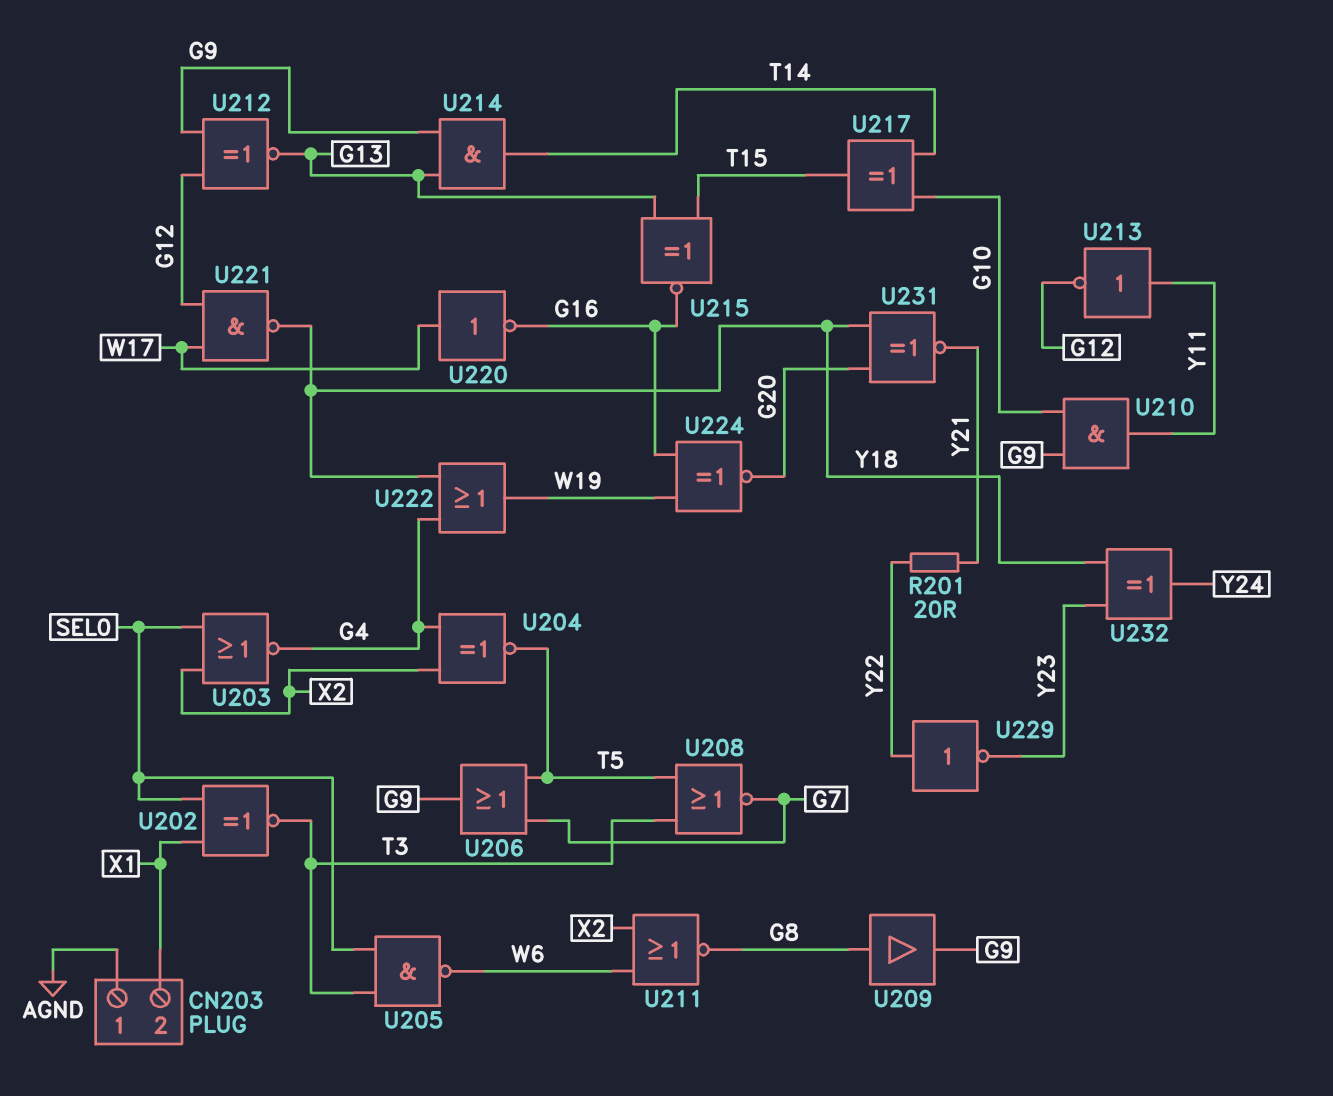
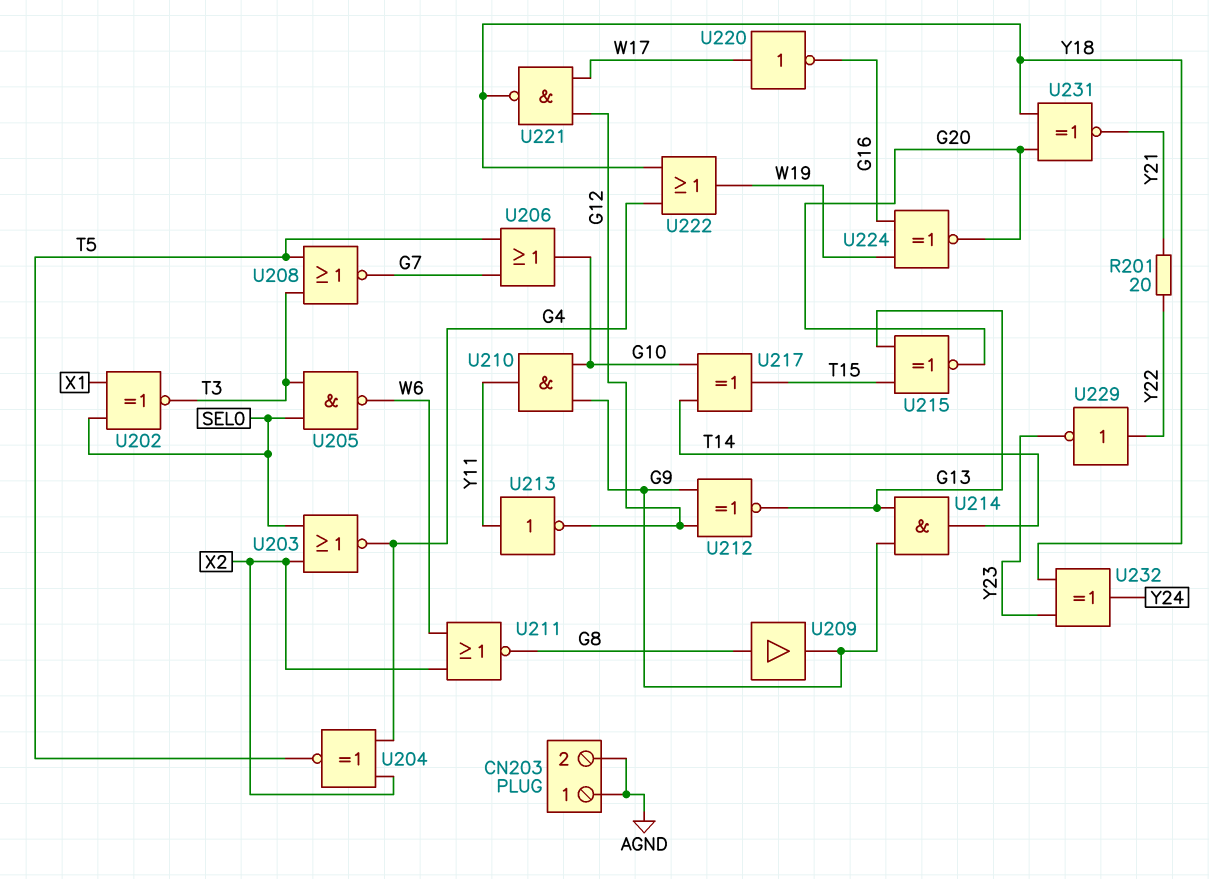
CN203 pin 2: X1 -> AGND
U206: OR (in G7, in T5, out G9) -> OR (in G7, in T5, out G10)
U215: XNOR (in G13, in T15, out G16) -> XNOR (in G13, in T15, out G20)

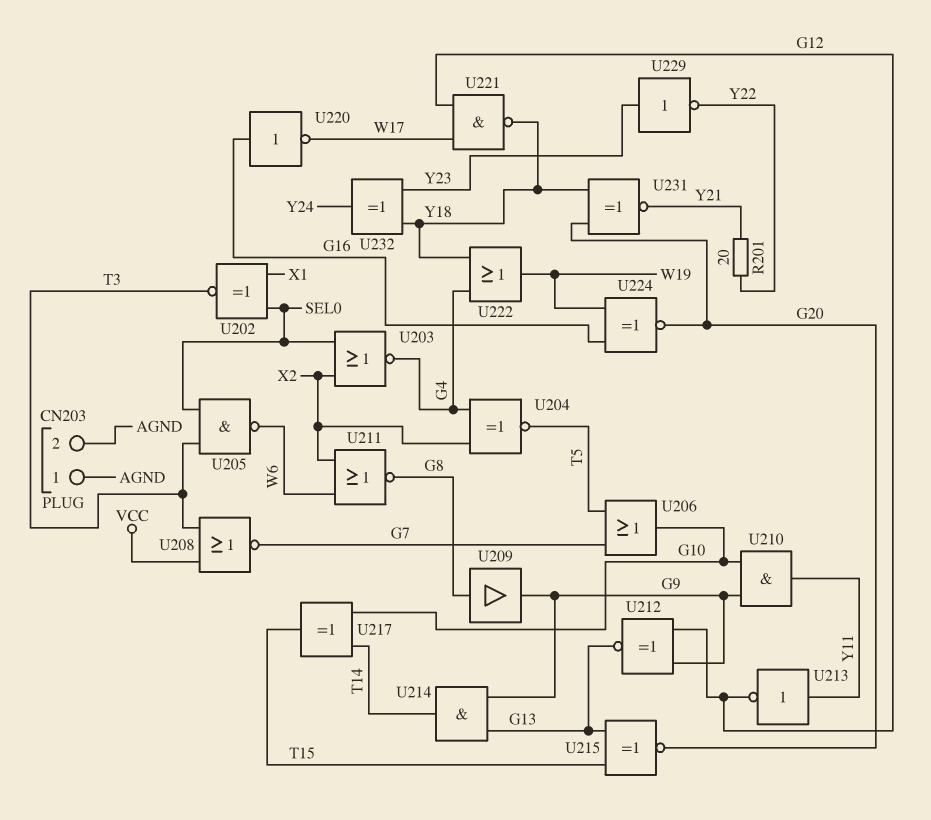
U208: NOR (in T3, in T5, out G7) -> NOR (in T3, in VCC, out G7)
U220: NOT (in W17, out G16) -> NOT (in G16, out W17)
U229: NOT (in Y22, out Y23) -> NOT (in Y23, out Y22)

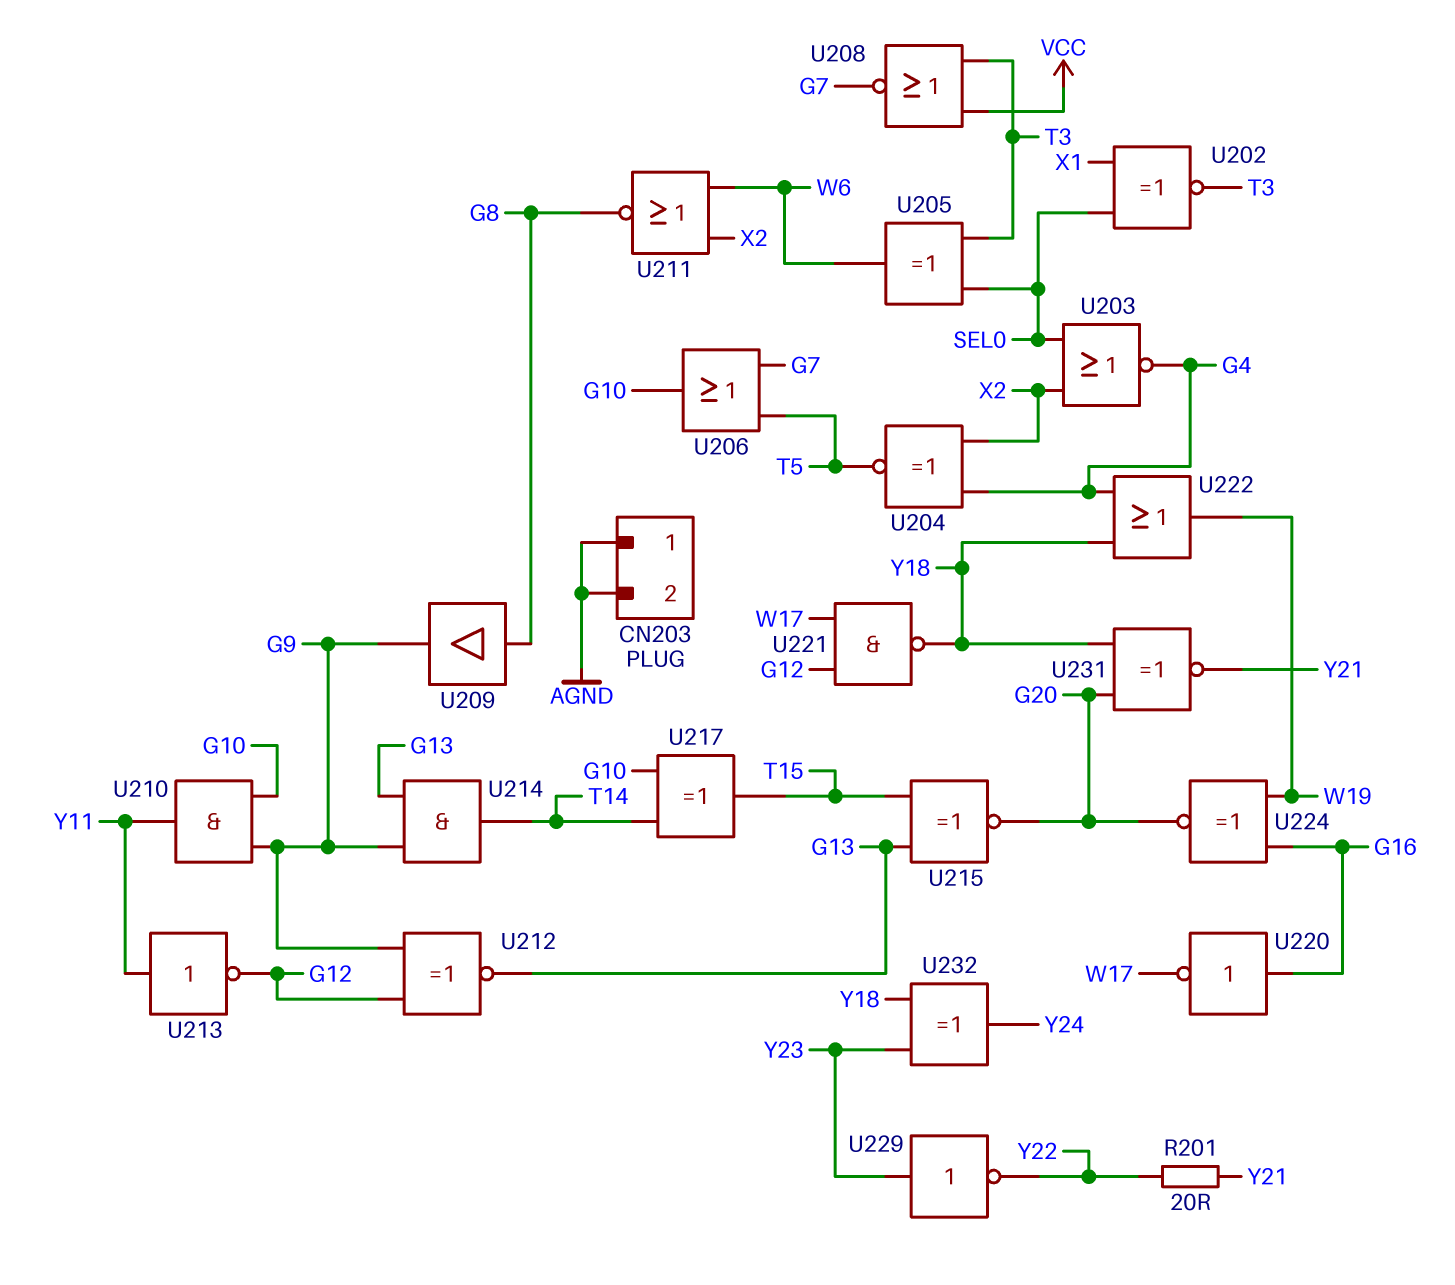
U205: NAND (in SEL0, in T3, out W6) -> XOR (in SEL0, in T3, out W6)

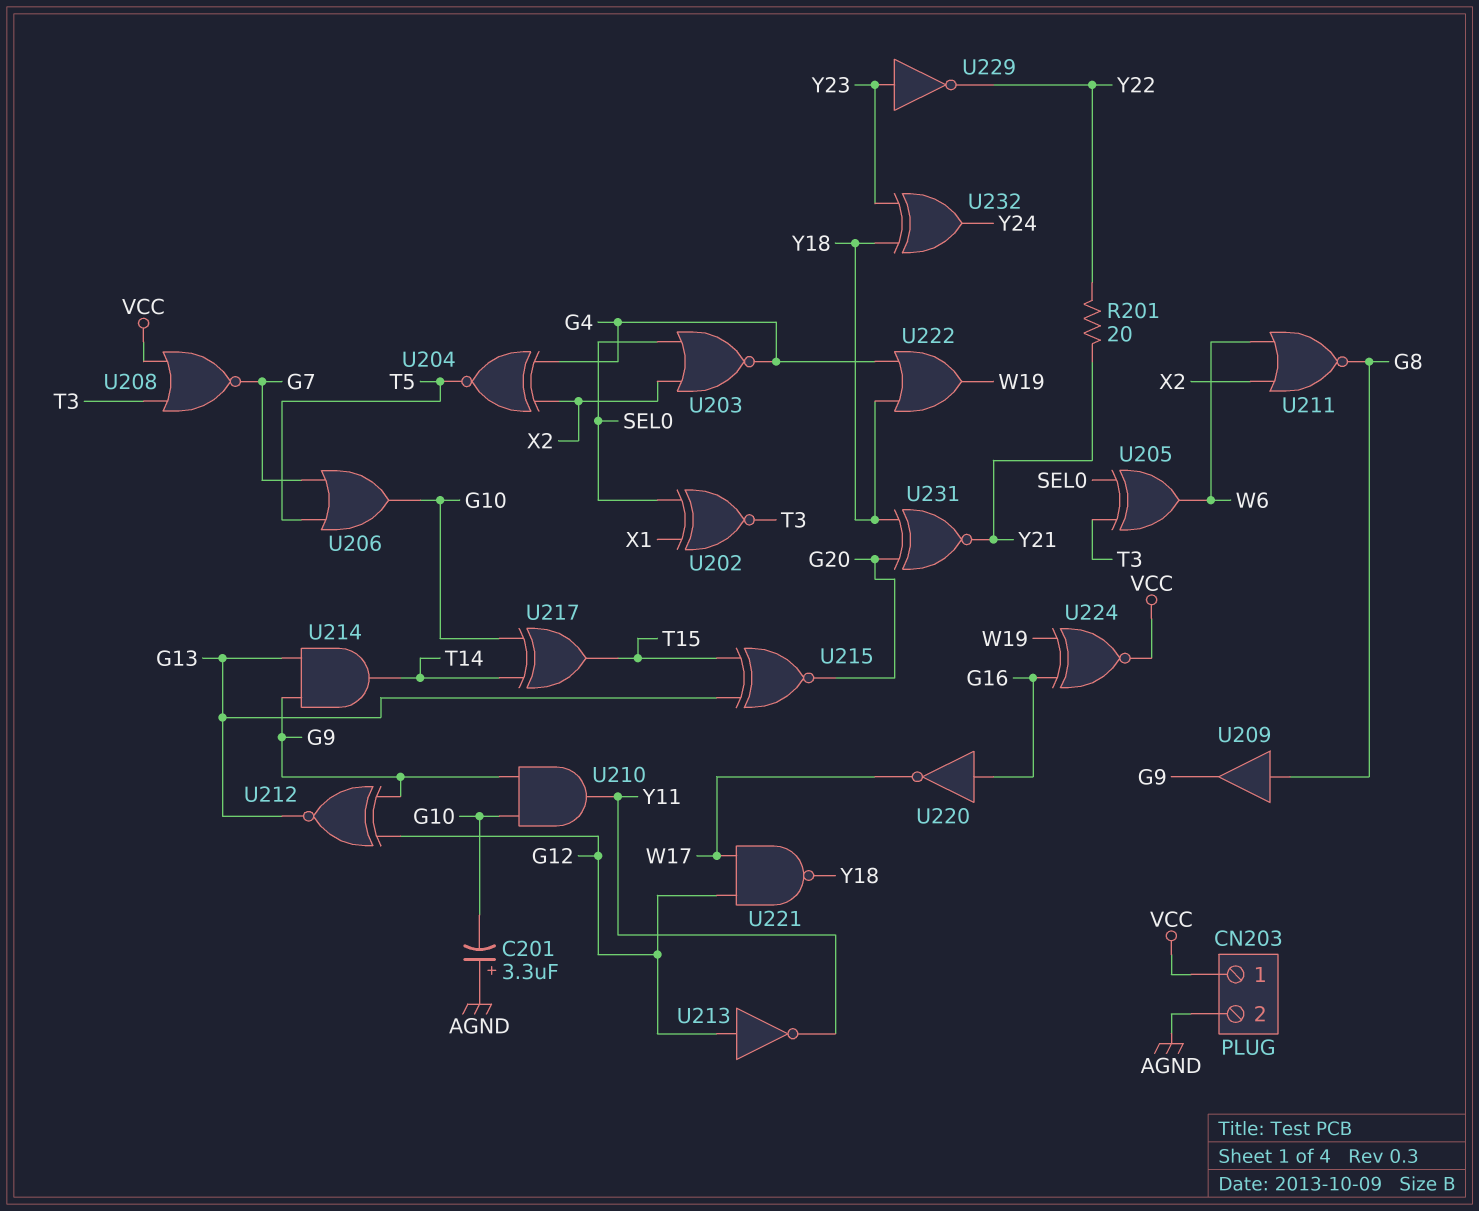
C201: none -> 3.3uF (plus AGND, minus G10)
CN203 pin 1: AGND -> VCC
U213: NOT (in Y11, out G12) -> NOT (in G12, out Y11)
U224: XNOR (in G16, in W19, out G20) -> XNOR (in G16, in W19, out VCC)

